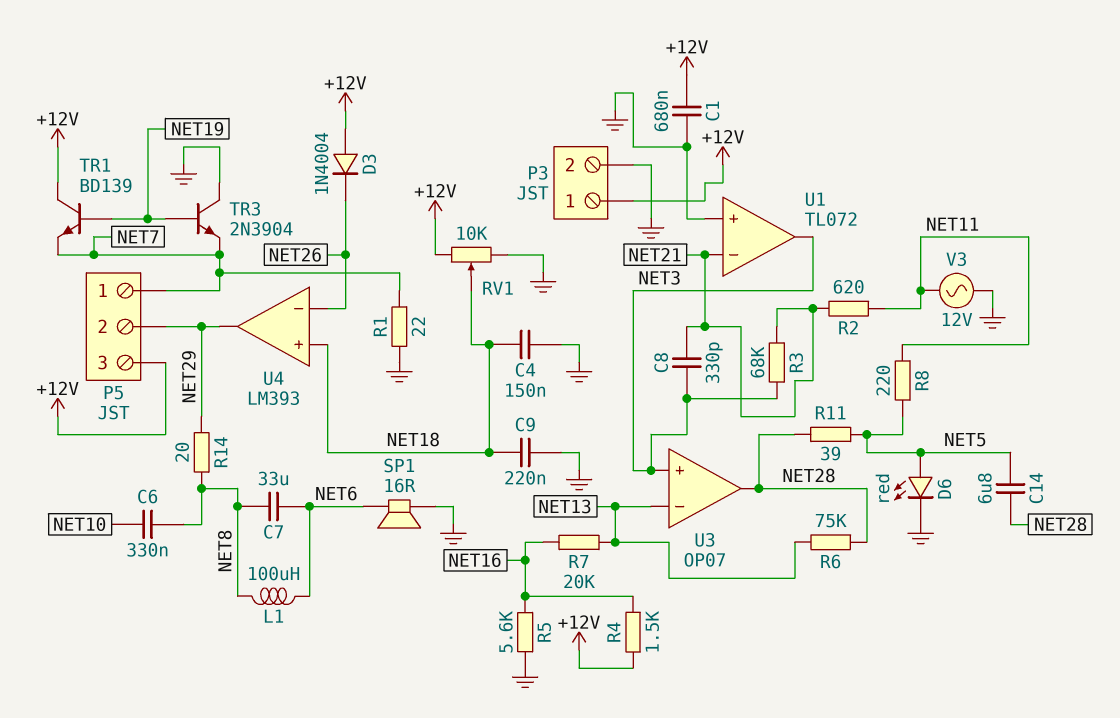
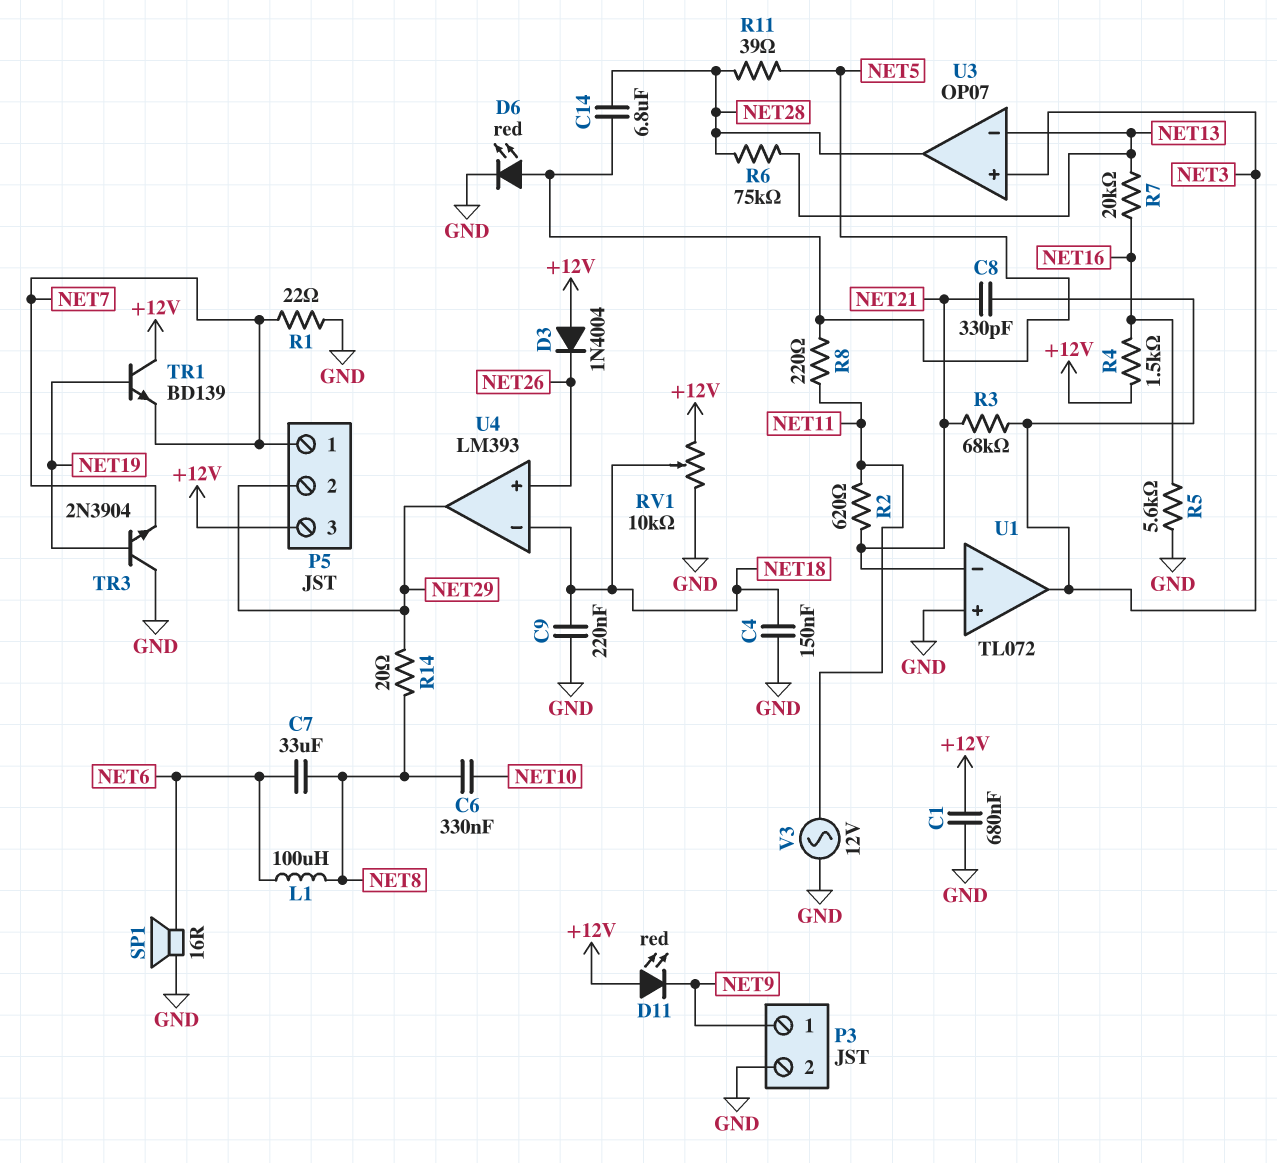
D11: none -> LED red (A +12V, K NET9)
P3 pin 1: +12V -> NET9
U4 pin in+: NET18 -> NET26
U4 pin in-: NET26 -> NET18

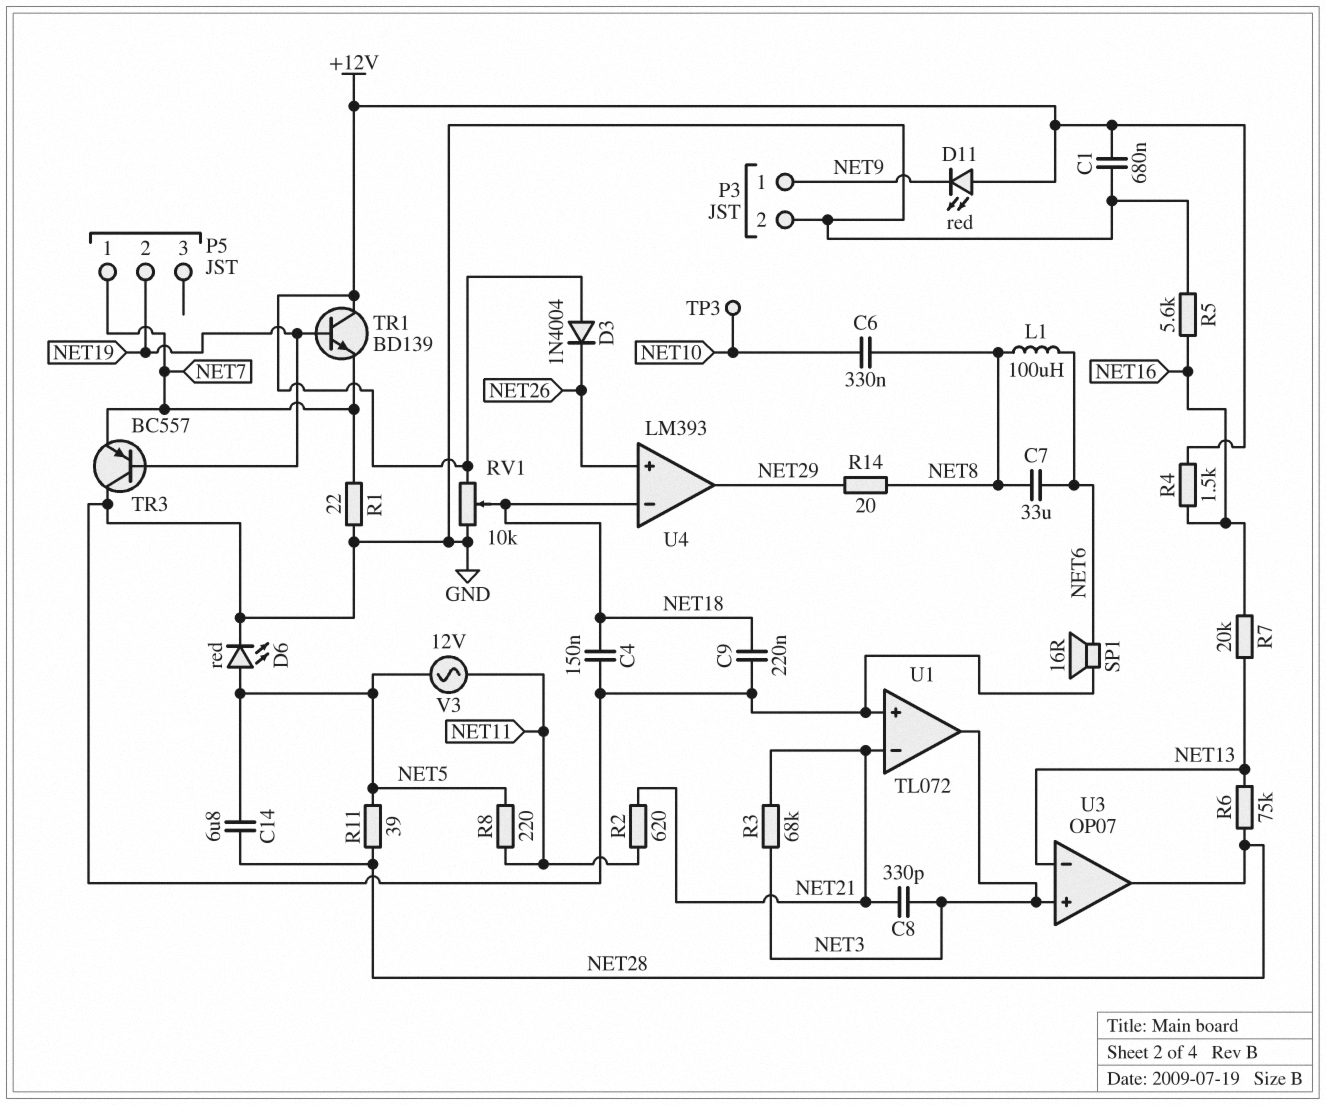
P5 pin 2: NET29 -> NET19
P5 pin 3: +12V -> none
TP3: none -> test point (NET10)
TR3: NPN 2N3904 (B NET19, C GND, E NET7) -> PNP BC557 (B NET19, C GND, E NET7)
V3: AC 12V (GND, NET11) -> AC 12V (NET5, NET11)

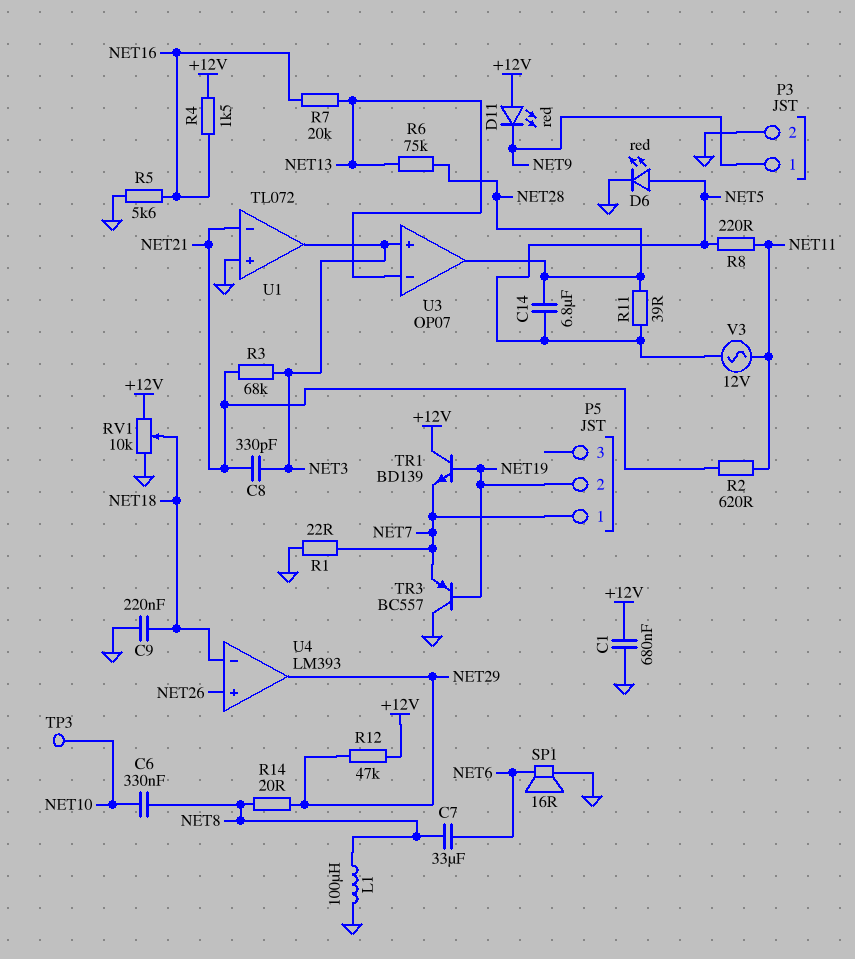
C4: 150nF (GND, NET18) -> none
D3: diode 1N4004 (A +12V, K NET26) -> none
L1: 100uH (NET6, NET8) -> 100uH (GND, NET8)
R12: none -> 47k (+12V, NET29)

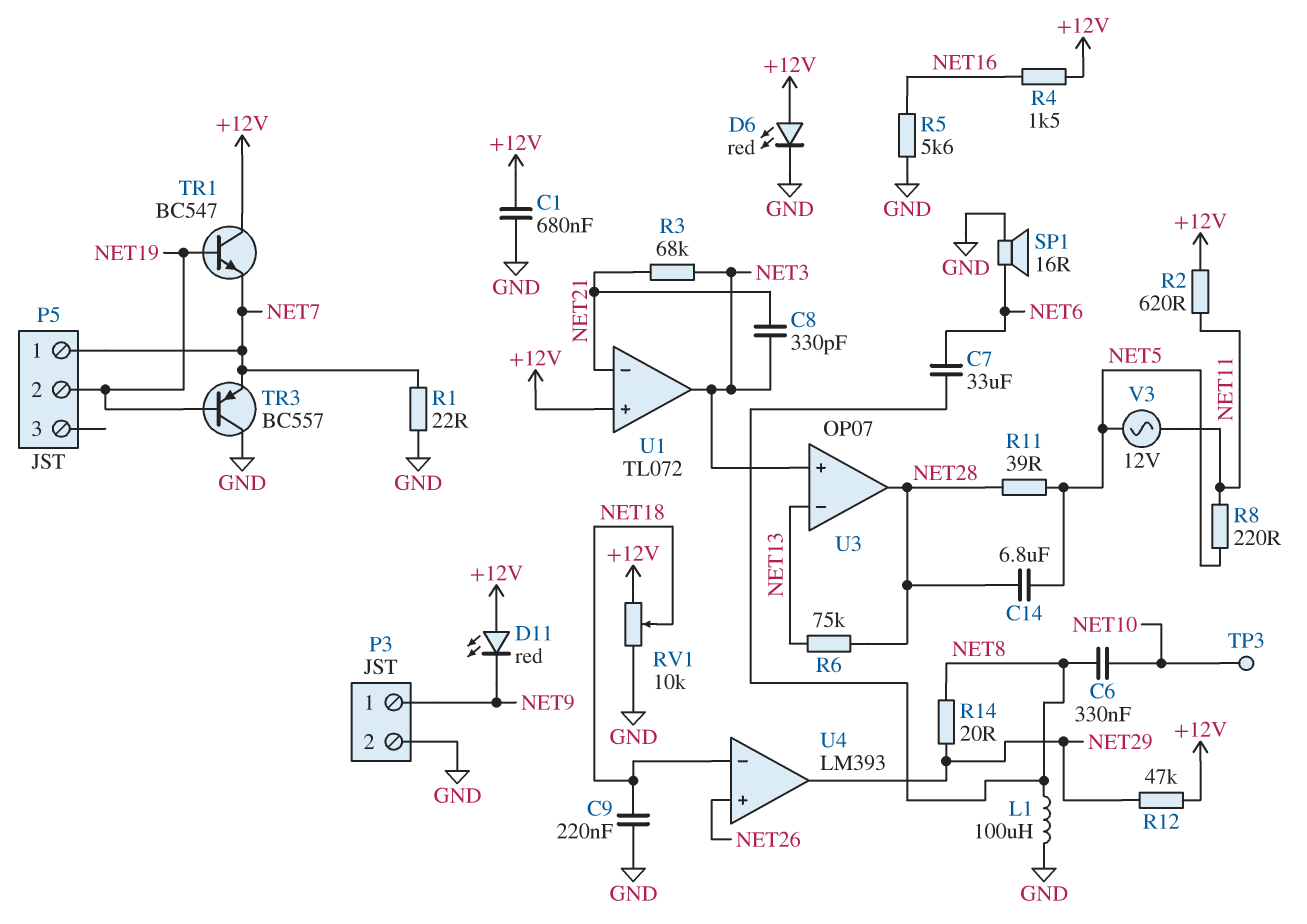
D6: LED red (A NET5, K GND) -> LED red (A +12V, K GND)
R2: 620 (NET11, NET21) -> 620 (+12V, NET11)
R7: 20k (NET13, NET16) -> none
TR1: NPN BD139 (B NET19, C +12V, E NET7) -> NPN BC547 (B NET19, C +12V, E NET7)
U1 pin in+: GND -> +12V

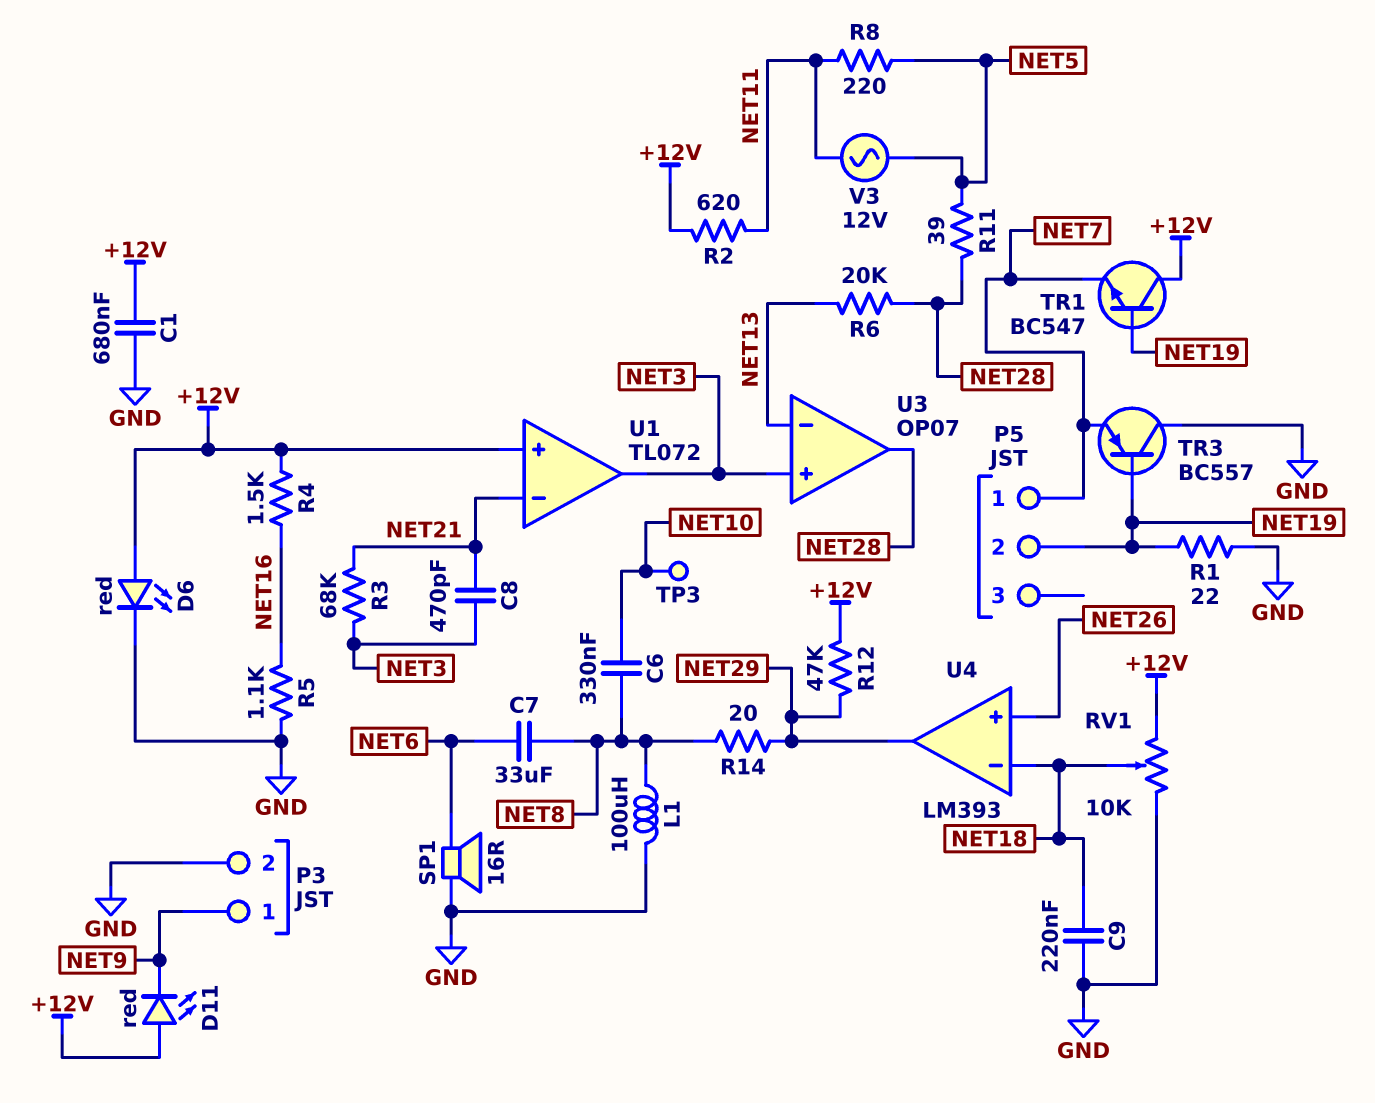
C8: 330pF (NET3, NET21) -> 470pF (NET3, NET21)
C14: 6.8uF (NET5, NET28) -> none
R1: 22 (GND, NET7) -> 22 (GND, NET19)
R5: 5.6k (GND, NET16) -> 1.1k (GND, NET16)
R6: 75k (NET13, NET28) -> 20k (NET13, NET28)

